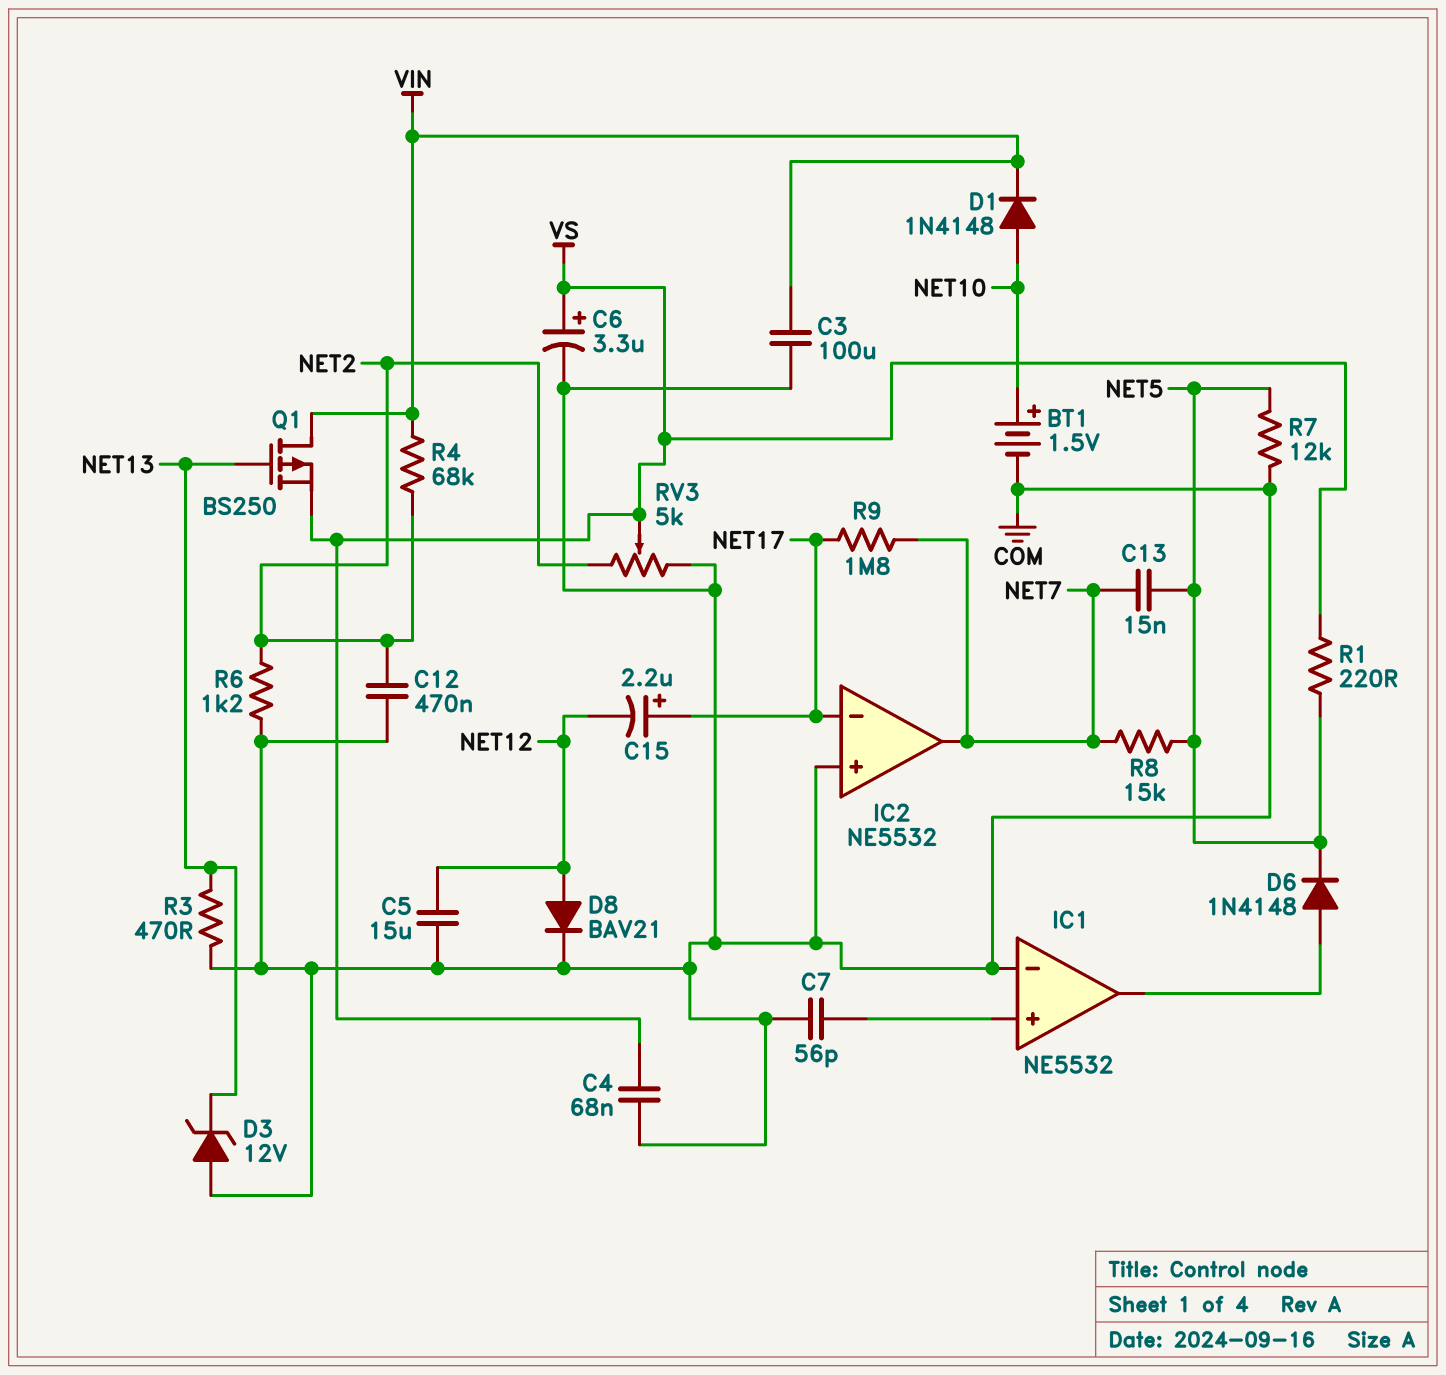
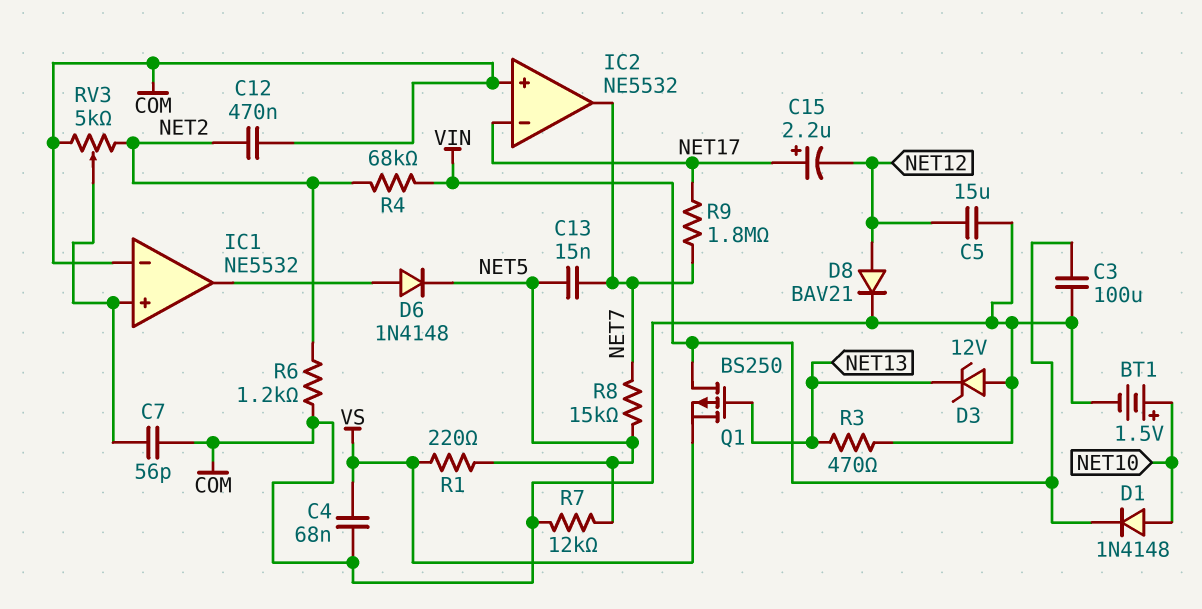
C6: 3.3uF (plus VS, minus COM) -> none
RV3: 5k (COM, NET2, wiper VS) -> 5k (COM, NET2, wiper IC1/in+)

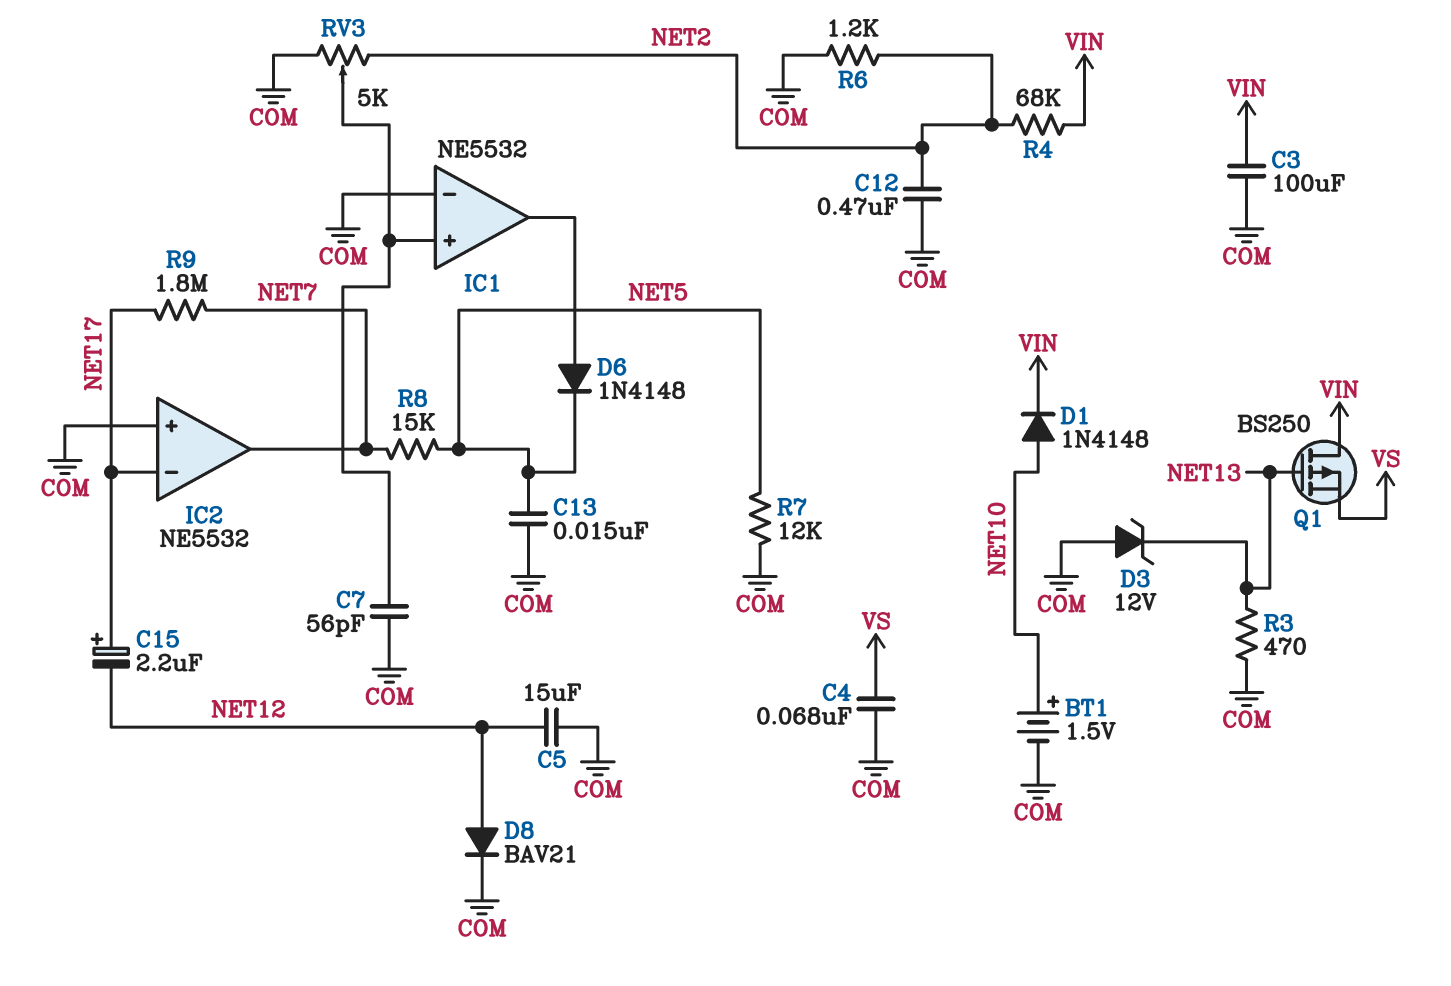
C13: 15nF (NET5, NET7) -> 15nF (COM, NET5)
R1: 220 (NET5, VS) -> none

